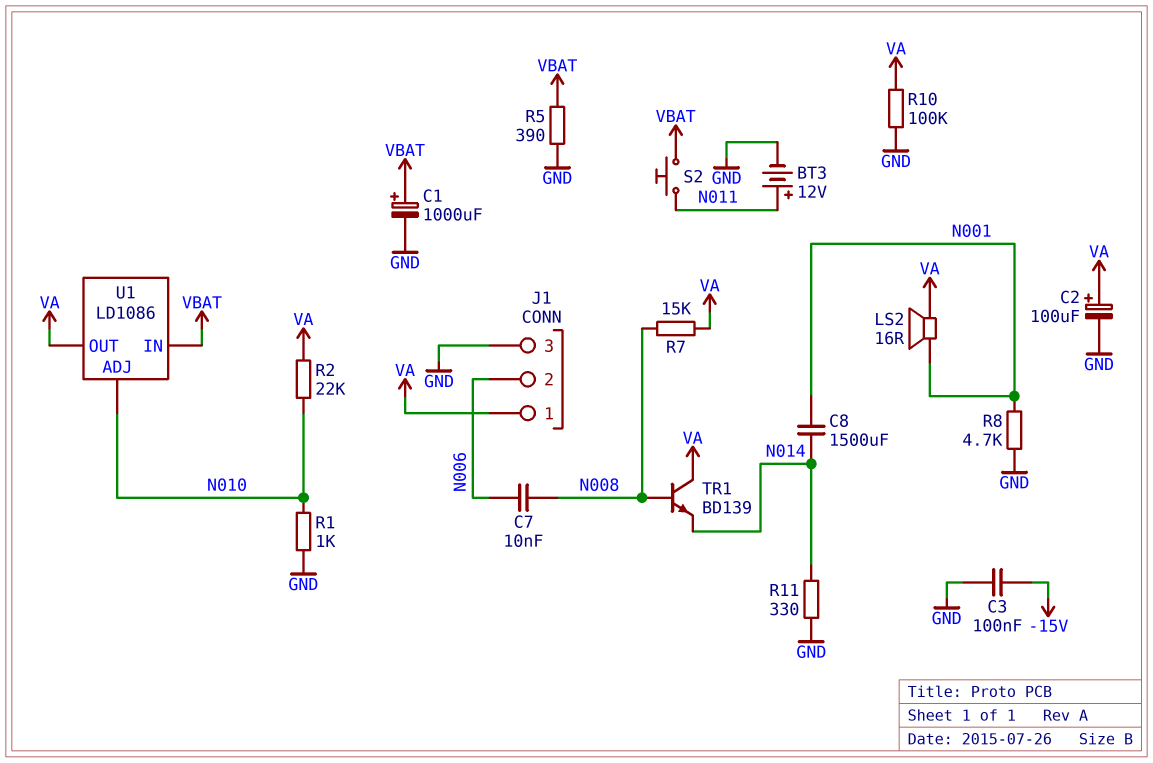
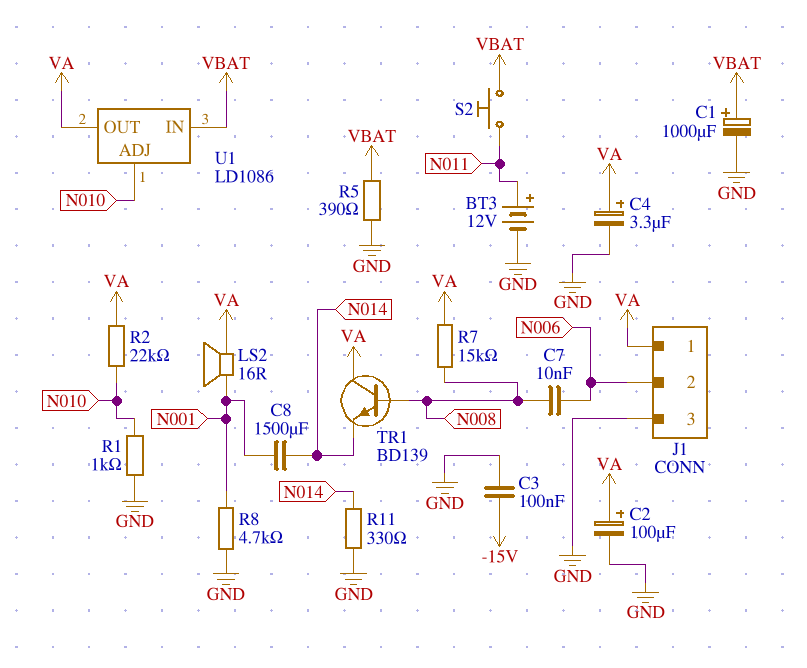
C4: none -> 3.3uF (plus VA, minus GND)
R10: 100k (GND, VA) -> none

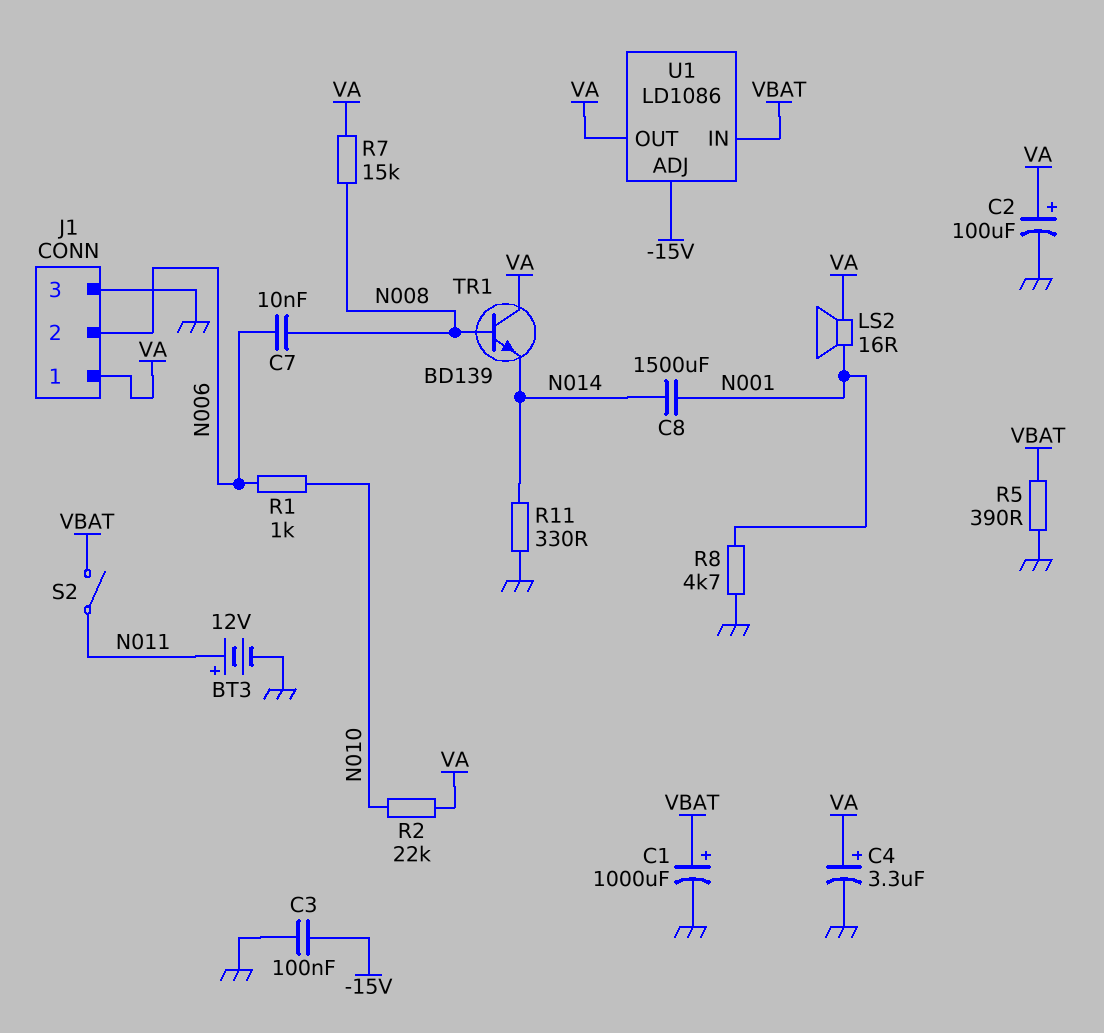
R1: 1k (GND, N010) -> 1k (N006, N010)
S2: button (N011, VBAT) -> switch (N011, VBAT)
U1 pin ADJ: N010 -> -15V

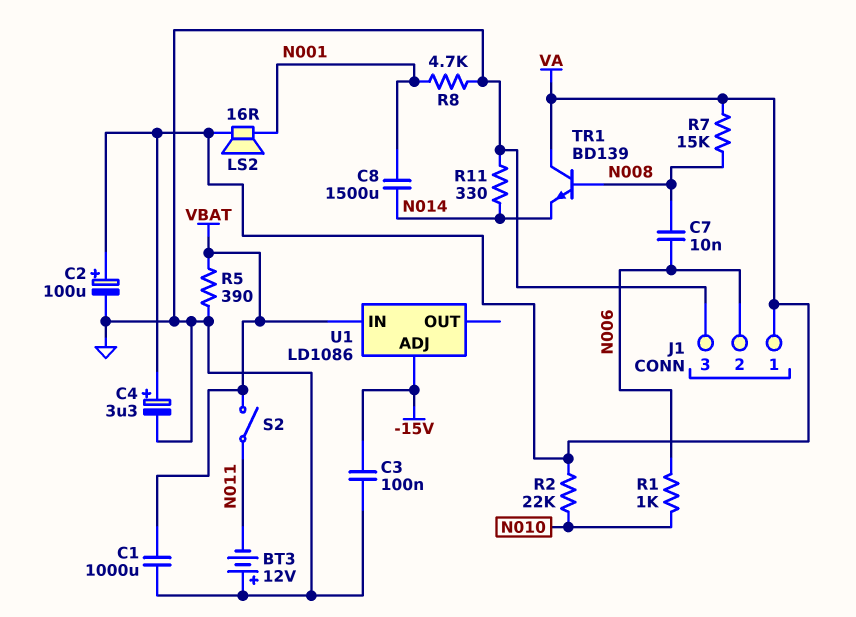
BT3: 12V (plus N011, minus GND) -> 12V (plus GND, minus N011)
C1: 1000uF (plus VBAT, minus GND) -> 1000uF (GND, VBAT)
U1 pin OUT: VA -> none

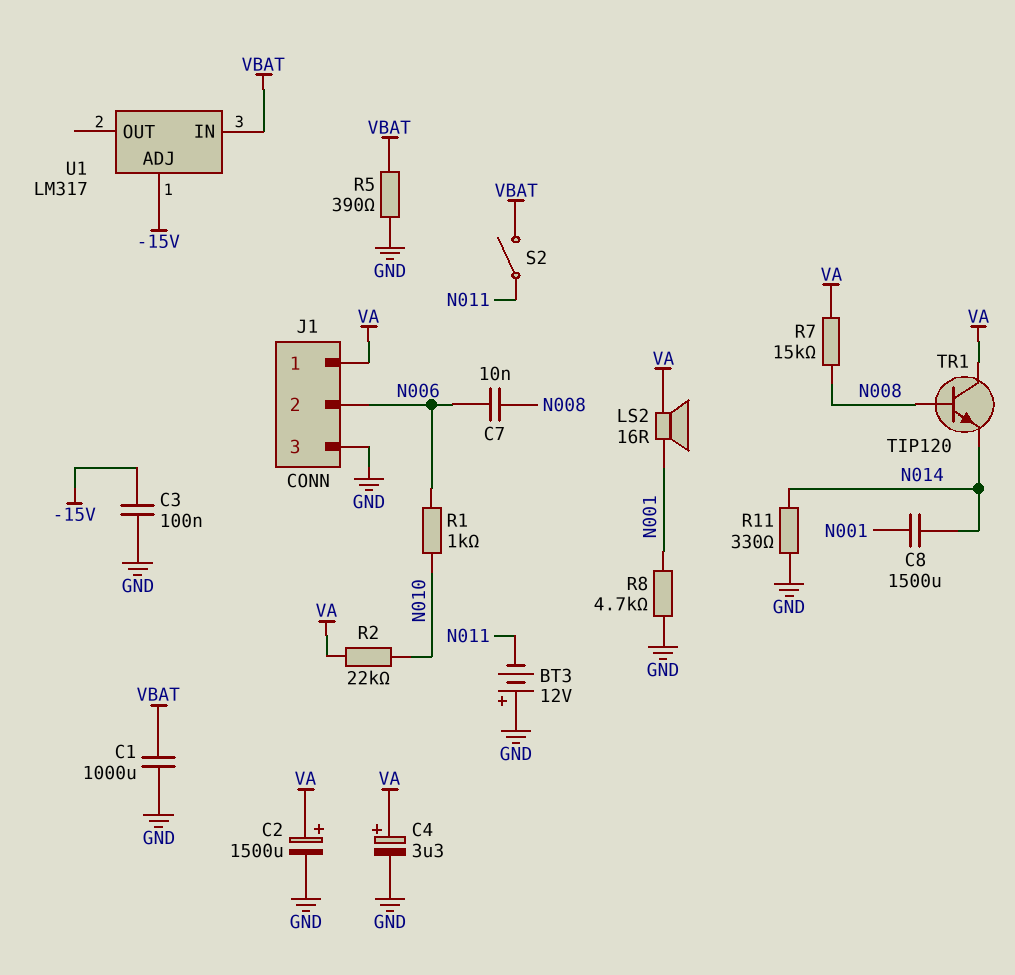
C2: 100uF (plus VA, minus GND) -> 1500uF (plus VA, minus GND)
TR1: NPN BD139 (B N008, C VA, E N014) -> NPN TIP120 (B N008, C VA, E N014)
U1: LD1086 -> LM317

